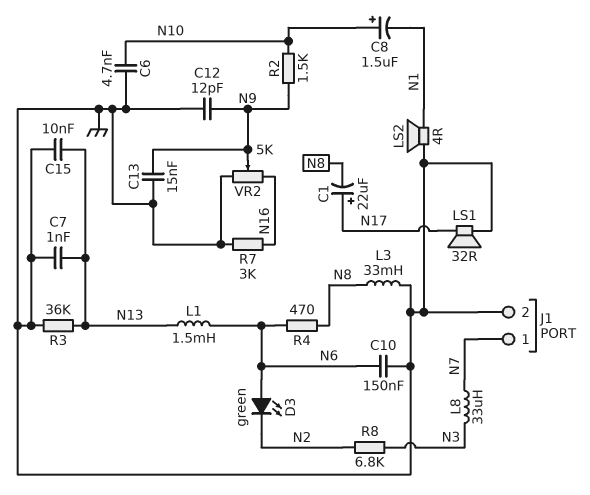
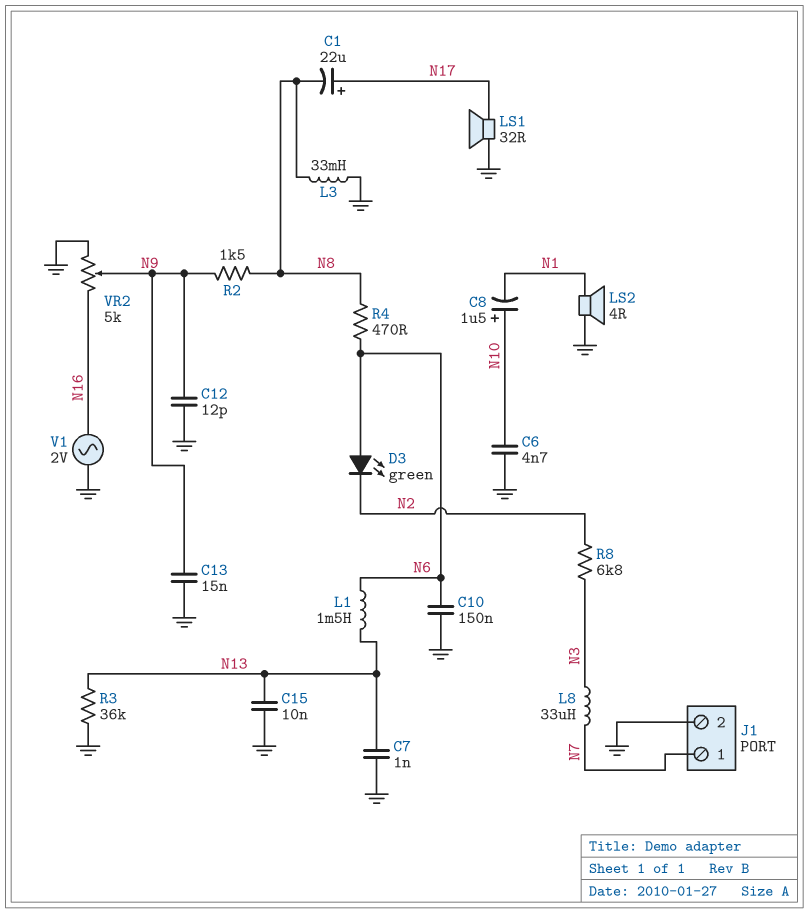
R2: 1.5k (N9, N10) -> 1.5k (N8, N9)
R7: 3k (GND, N16) -> none
V1: none -> AC 2V (GND, N16)

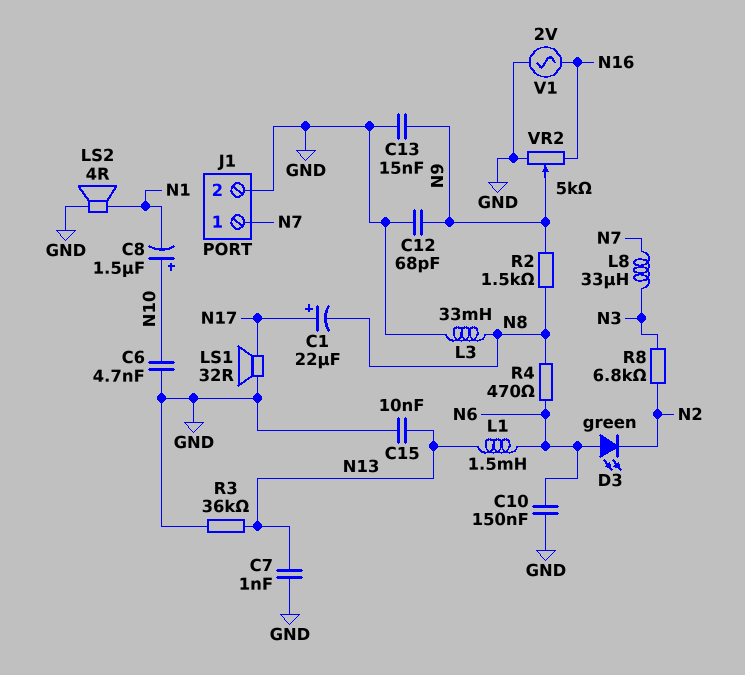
C12: 12pF (GND, N9) -> 68pF (GND, N9)

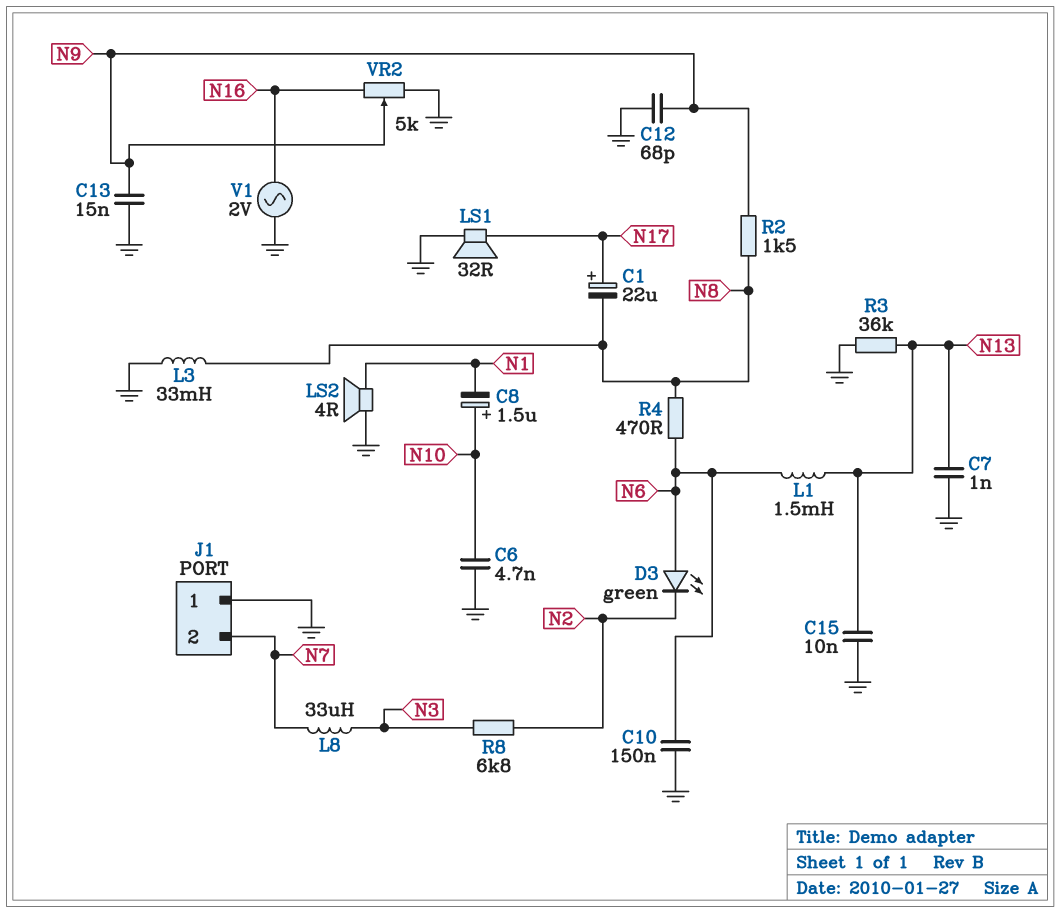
J1 pin 1: N7 -> GND
J1 pin 2: GND -> N7

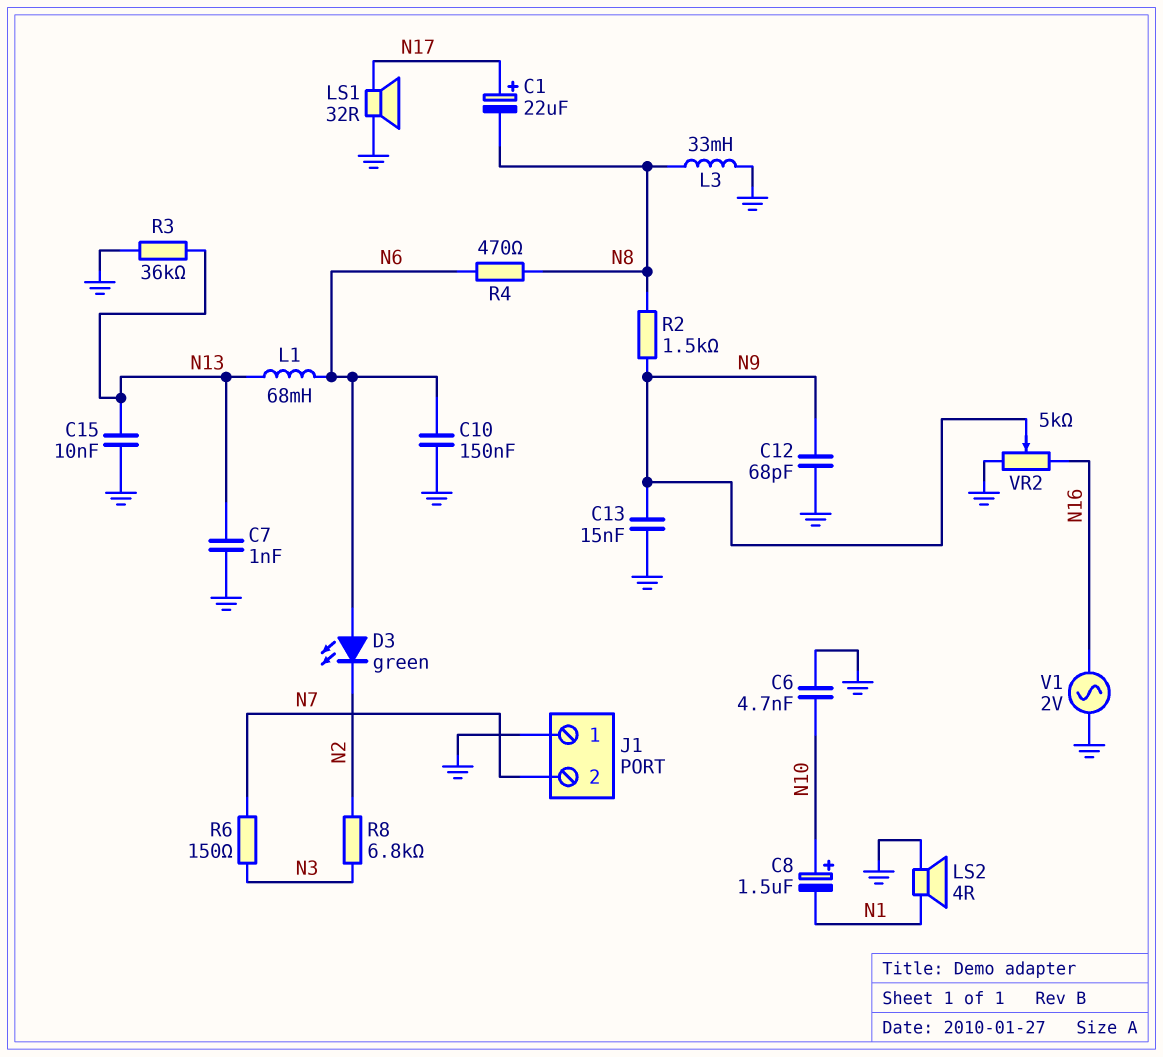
L1: 1.5mH (N6, N13) -> 68mH (N6, N13)
L8: 33uH (N3, N7) -> none
R6: none -> 150 (N3, N7)

